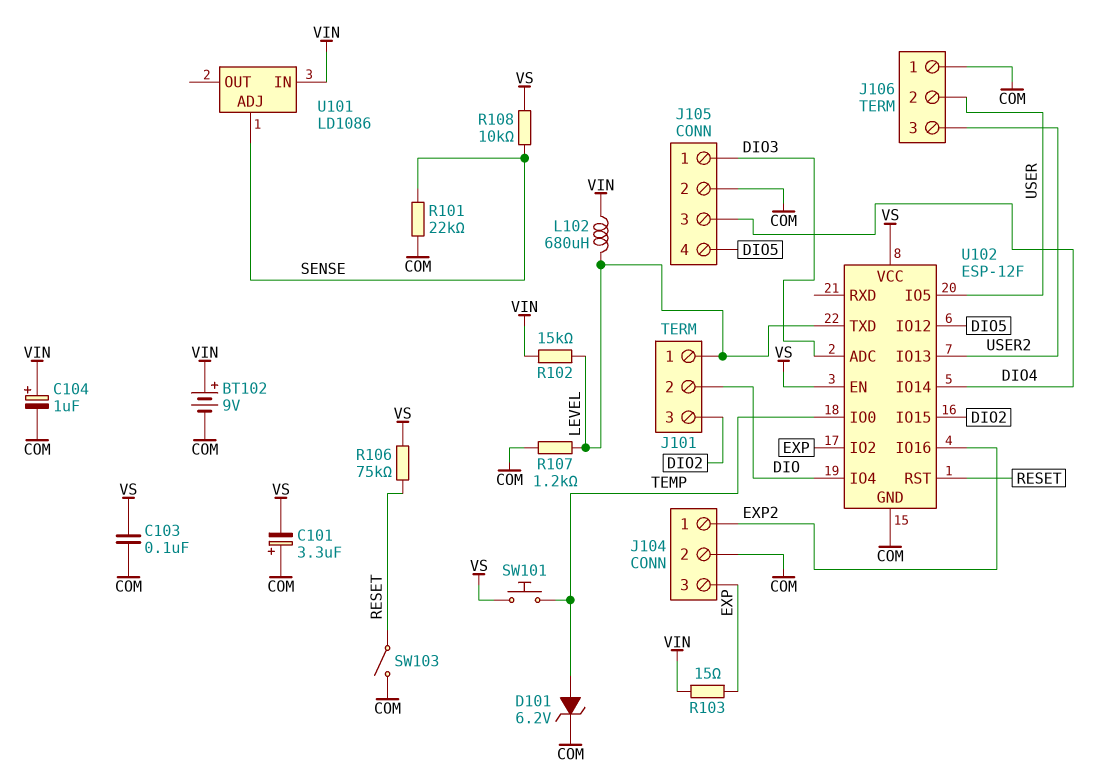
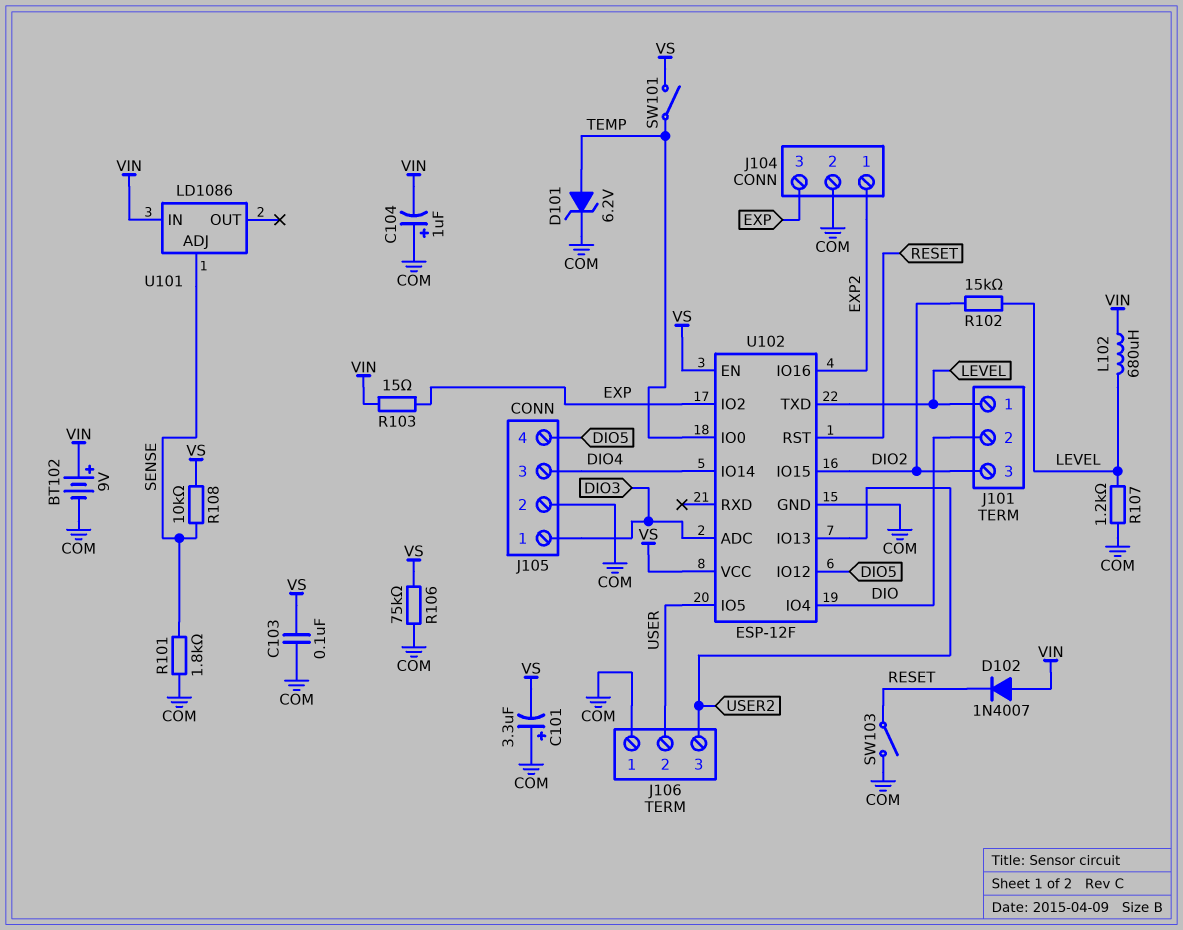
C104: 1uF (plus VIN, minus COM) -> 1uF (plus COM, minus VIN)
D102: none -> diode 1N4007 (A VIN, K RESET)
R101: 22k (COM, SENSE) -> 1.8k (COM, SENSE)
R102: 15k (LEVEL, VIN) -> 15k (DIO2, LEVEL)
R106: 75k (RESET, VS) -> 75k (COM, VS)
SW101: button (TEMP, VS) -> switch (TEMP, VS)

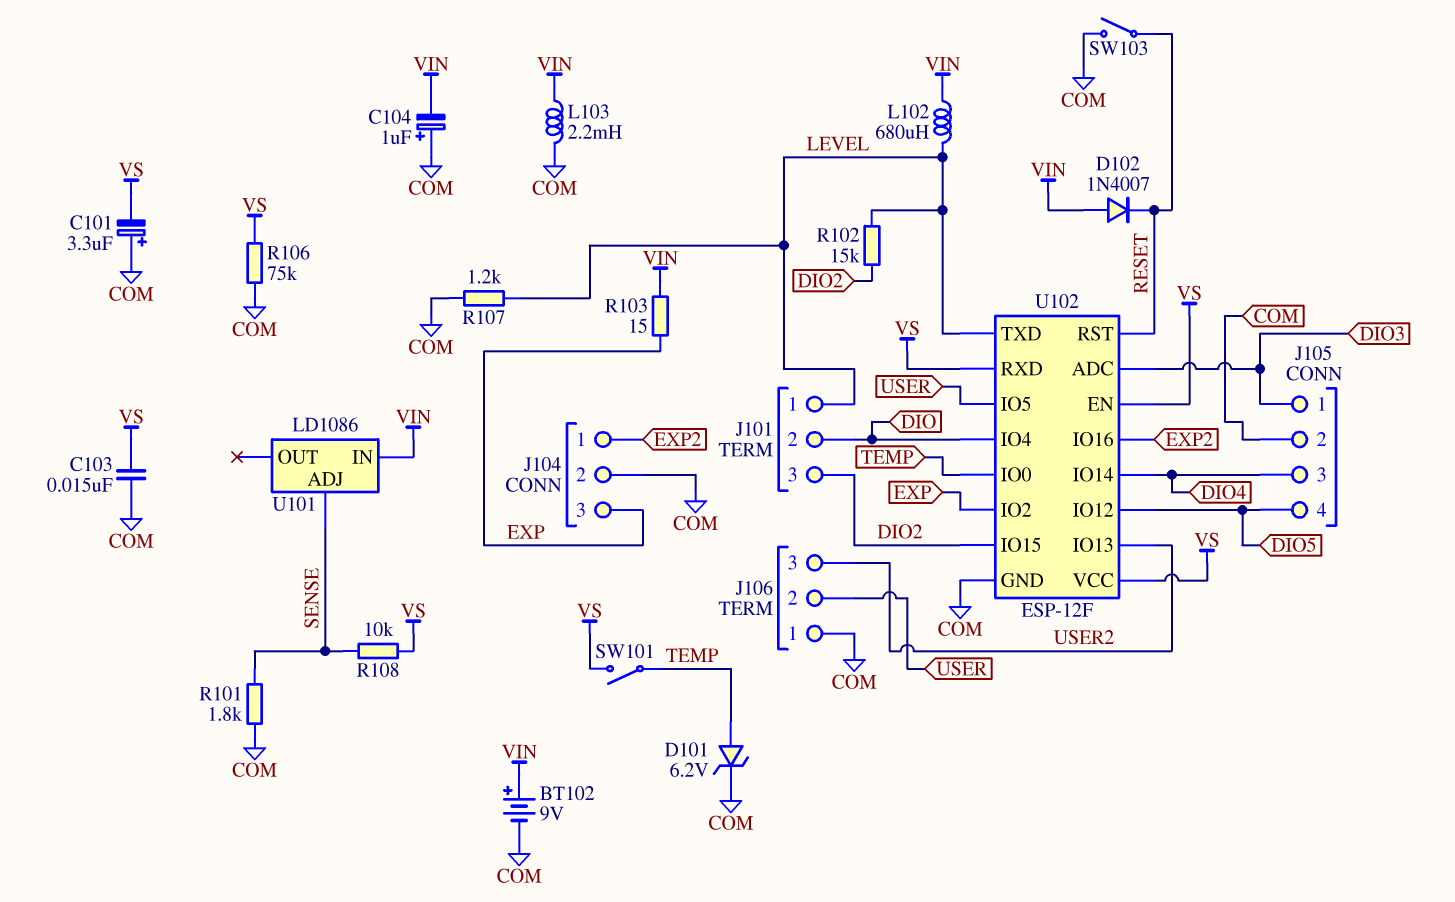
C103: 100nF (COM, VS) -> 15nF (COM, VS)
L103: none -> 2.2mH (COM, VIN)
U102 pin RXD: none -> VS

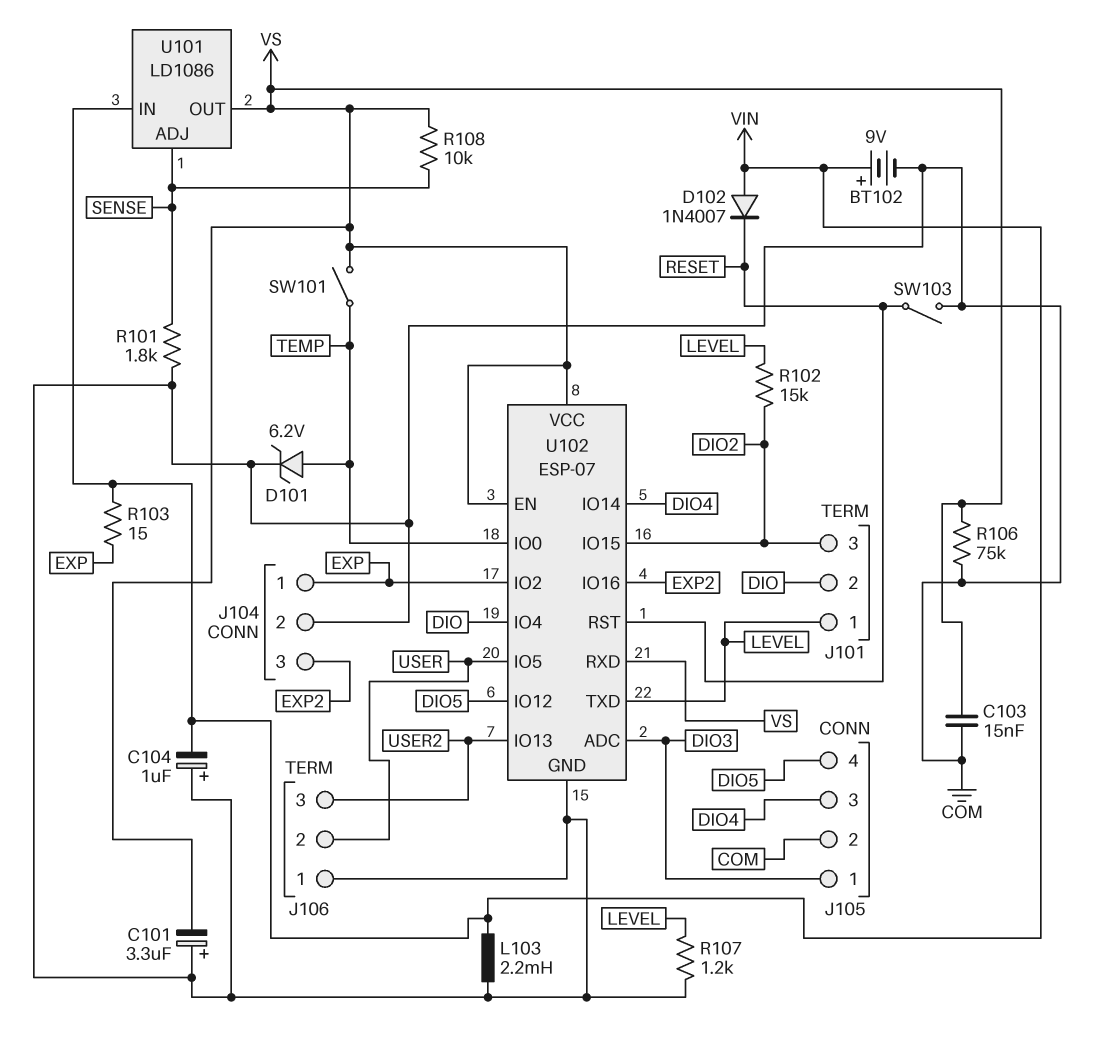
J104 pin 1: EXP2 -> EXP
J104 pin 3: EXP -> EXP2
L102: 680uH (LEVEL, VIN) -> none
U101 pin OUT: none -> VS
U102: ESP-12F -> ESP-07

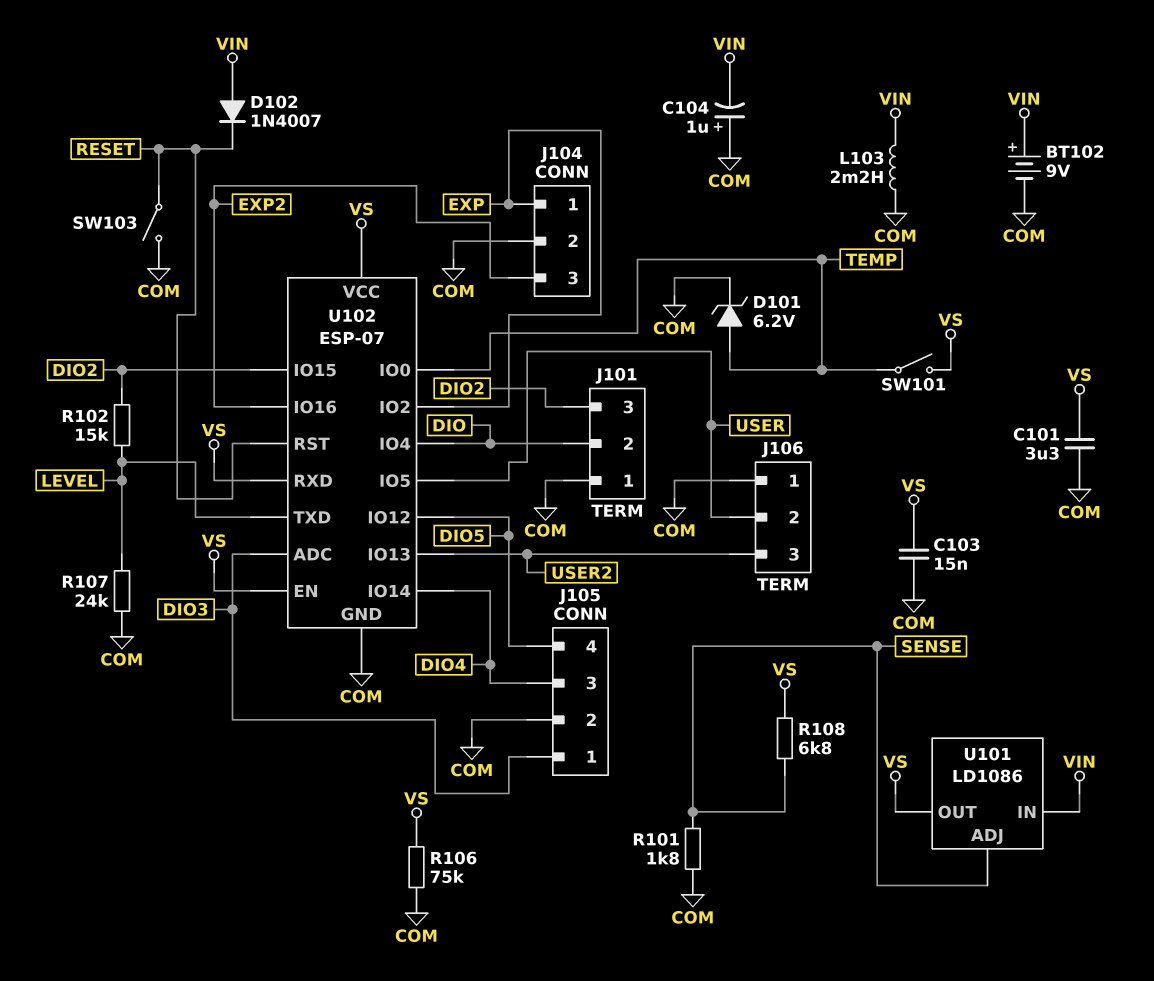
C101: 3.3uF (plus COM, minus VS) -> 3.3uF (COM, VS)
J101 pin 1: LEVEL -> COM
R103: 15 (EXP, VIN) -> none
R107: 1.2k (COM, LEVEL) -> 24k (COM, LEVEL)
R108: 10k (SENSE, VS) -> 6.8k (SENSE, VS)

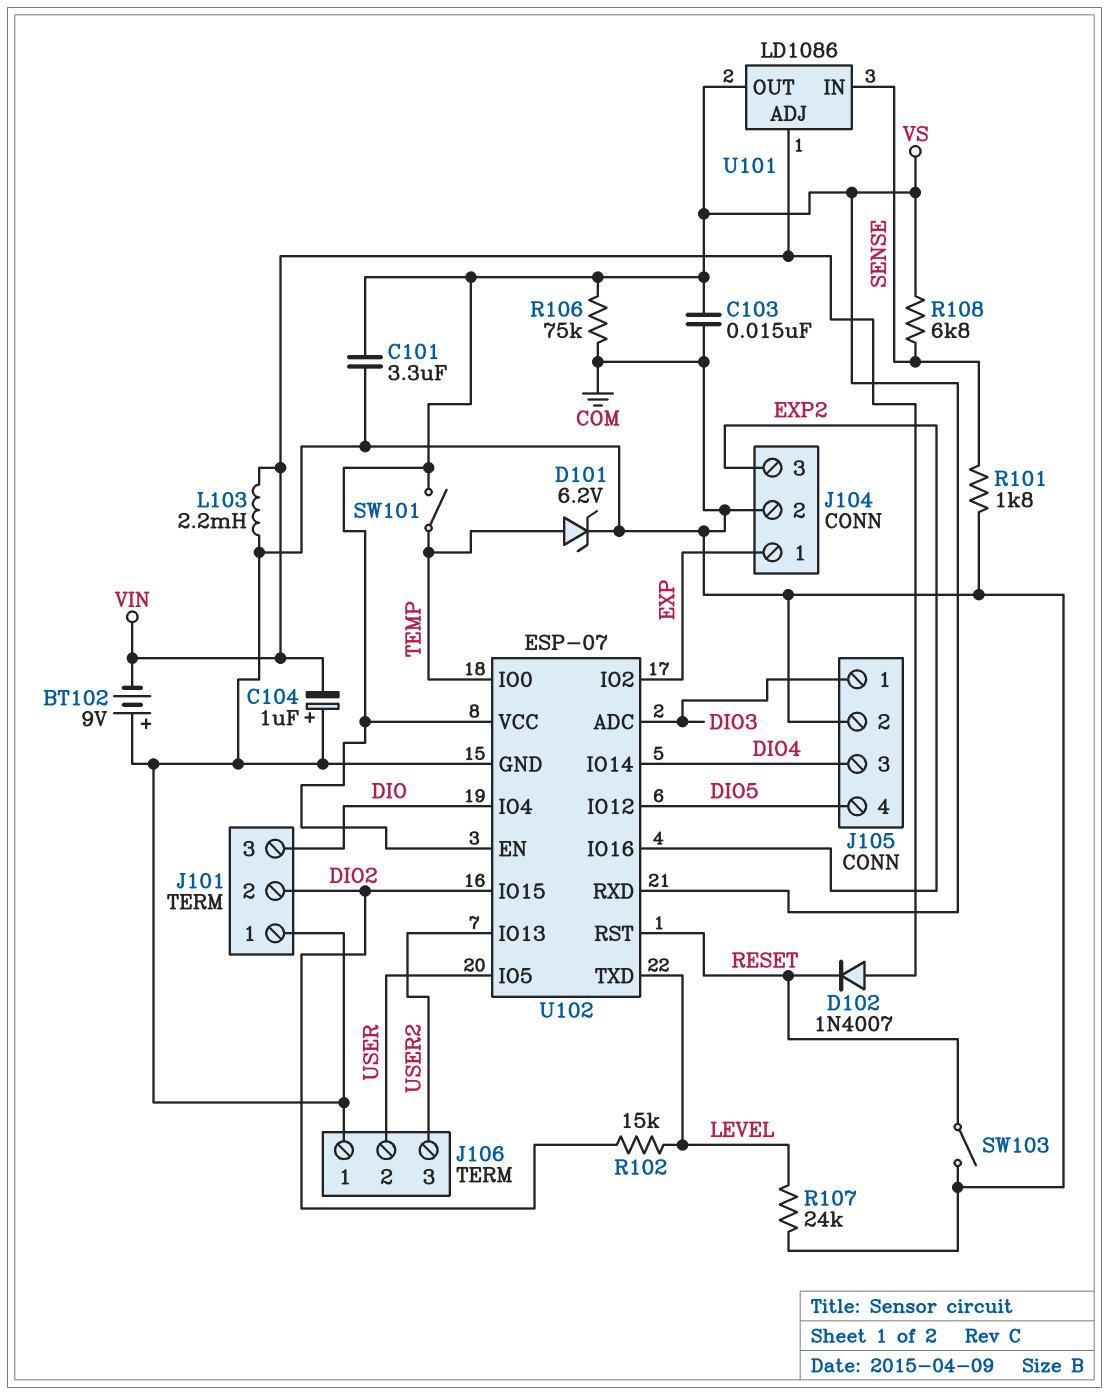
BT102: 9V (plus VIN, minus COM) -> 9V (plus COM, minus VIN)
J101 pin 2: DIO -> DIO2
J101 pin 3: DIO2 -> DIO
U101 pin ADJ: SENSE -> VIN
U101 pin IN: VIN -> SENSE

